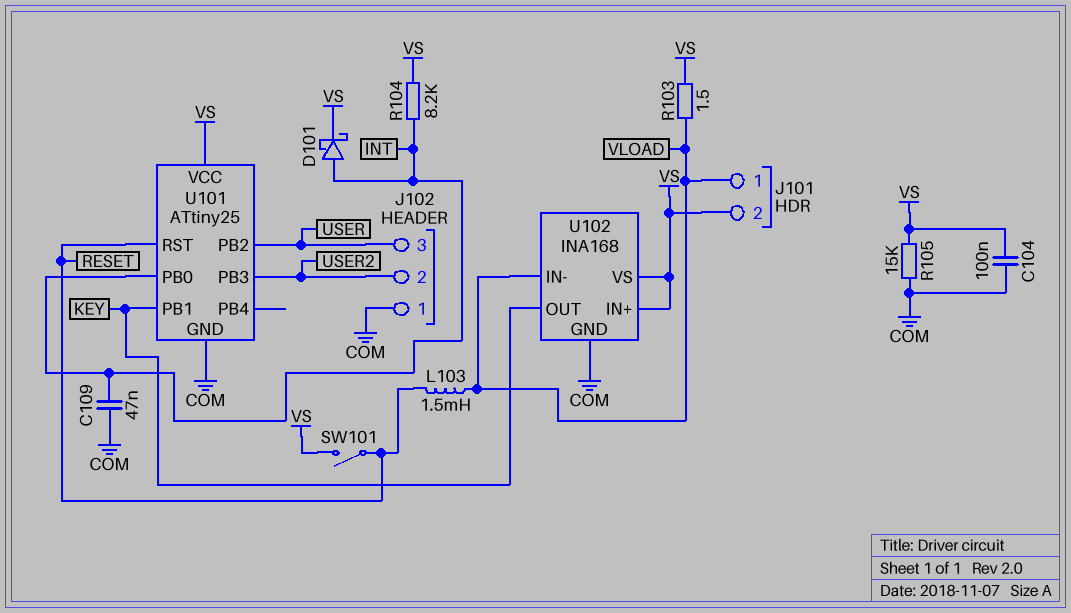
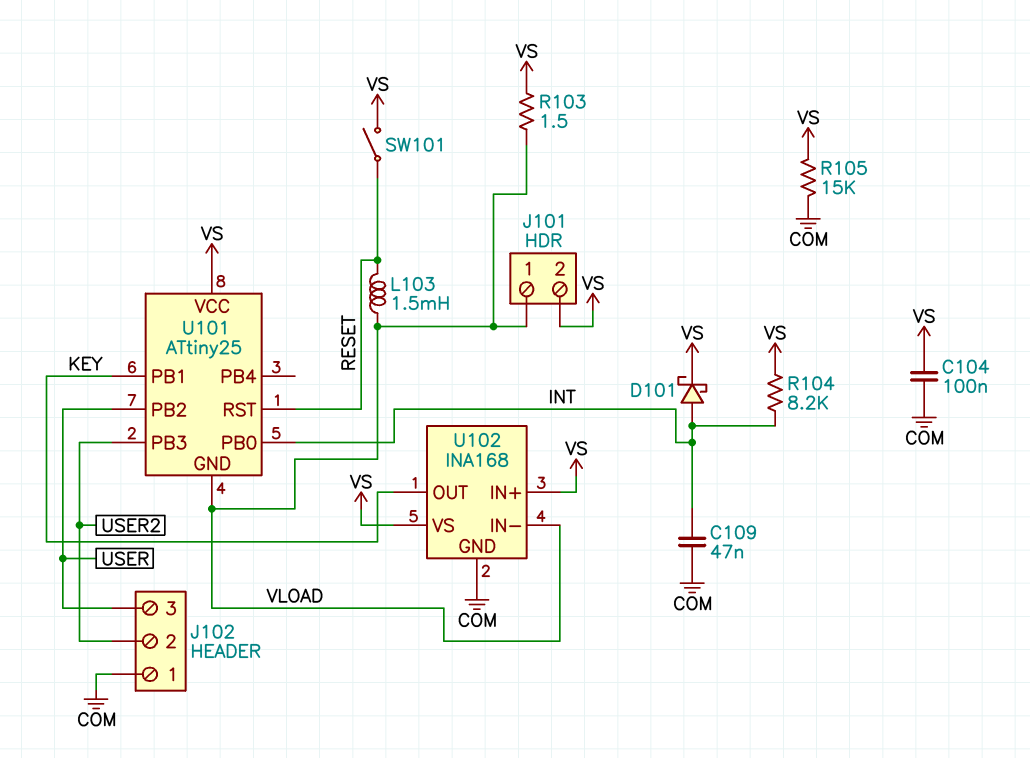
U101 pin GND: COM -> VLOAD

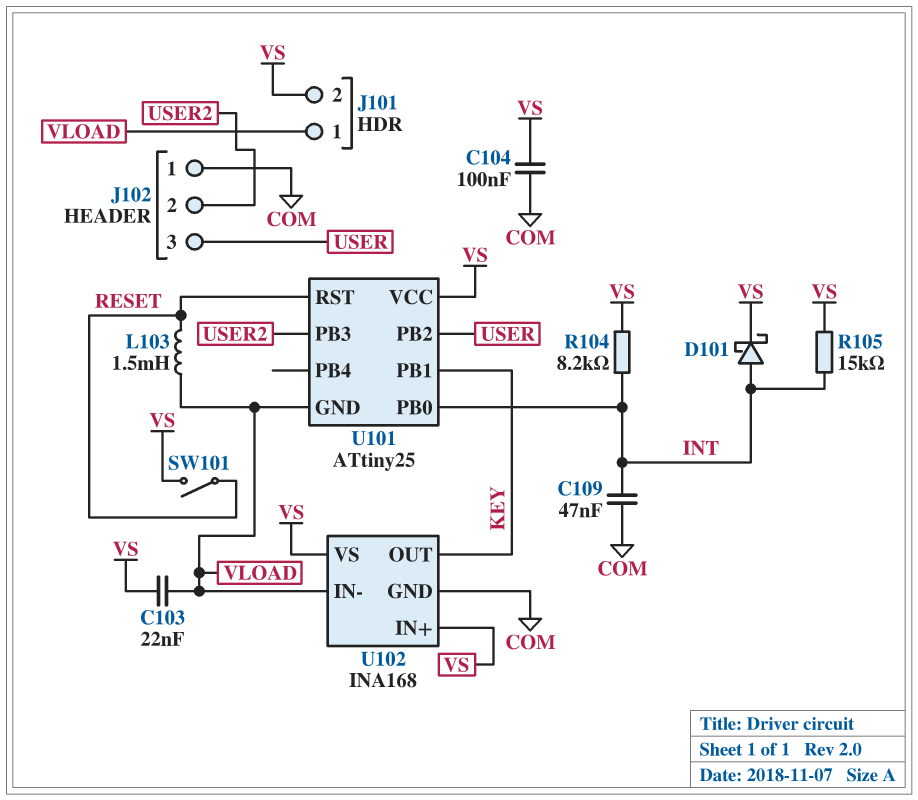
C103: none -> 22nF (VLOAD, VS)
R103: 1.5 (VLOAD, VS) -> none
R105: 15k (COM, VS) -> 15k (INT, VS)

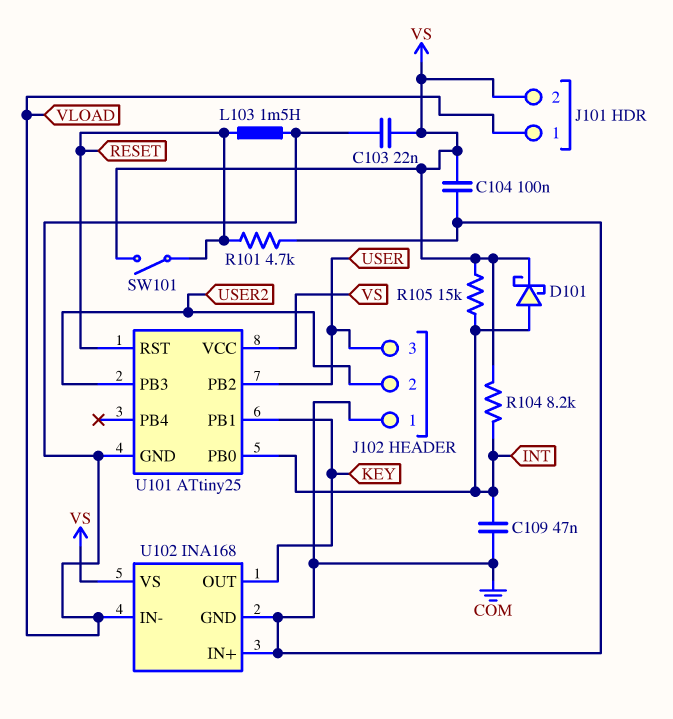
R101: none -> 4.7k (COM, RESET)
U102 pin IN+: VS -> COM

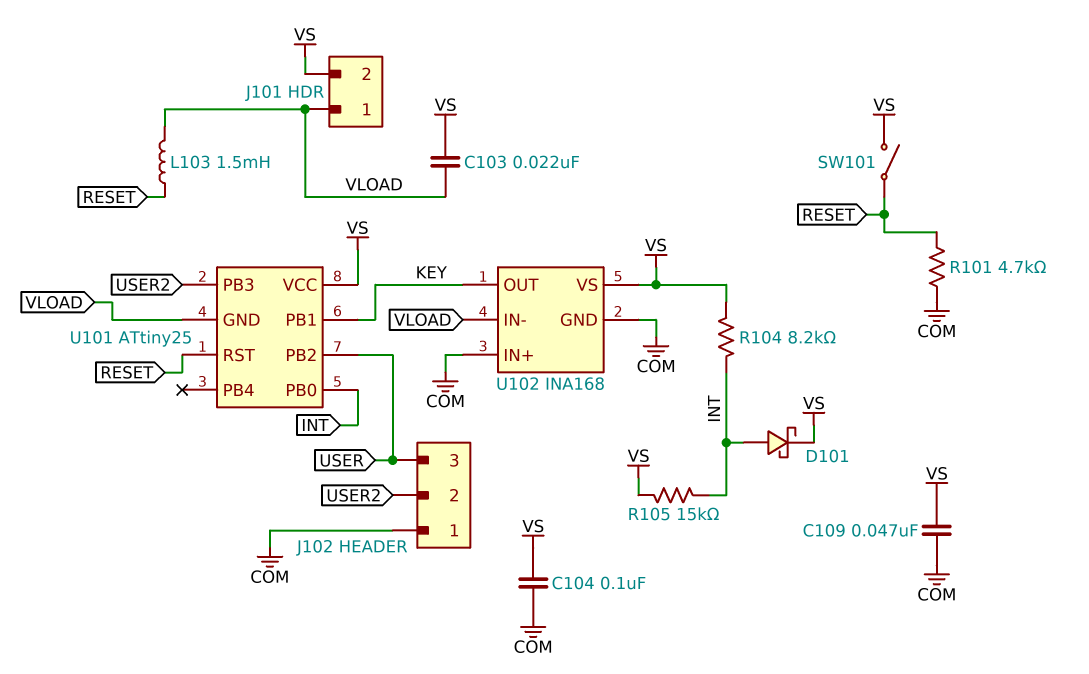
C109: 47nF (COM, INT) -> 47nF (COM, VS)

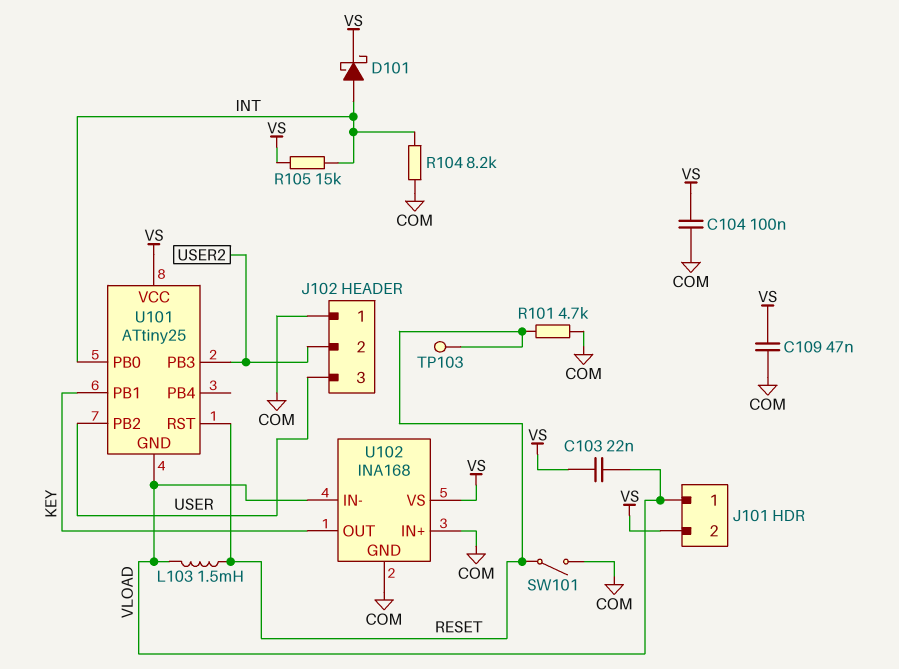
R104: 8.2k (INT, VS) -> 8.2k (COM, INT)
SW101: switch (RESET, VS) -> switch (COM, RESET)
TP103: none -> test point (RESET)

